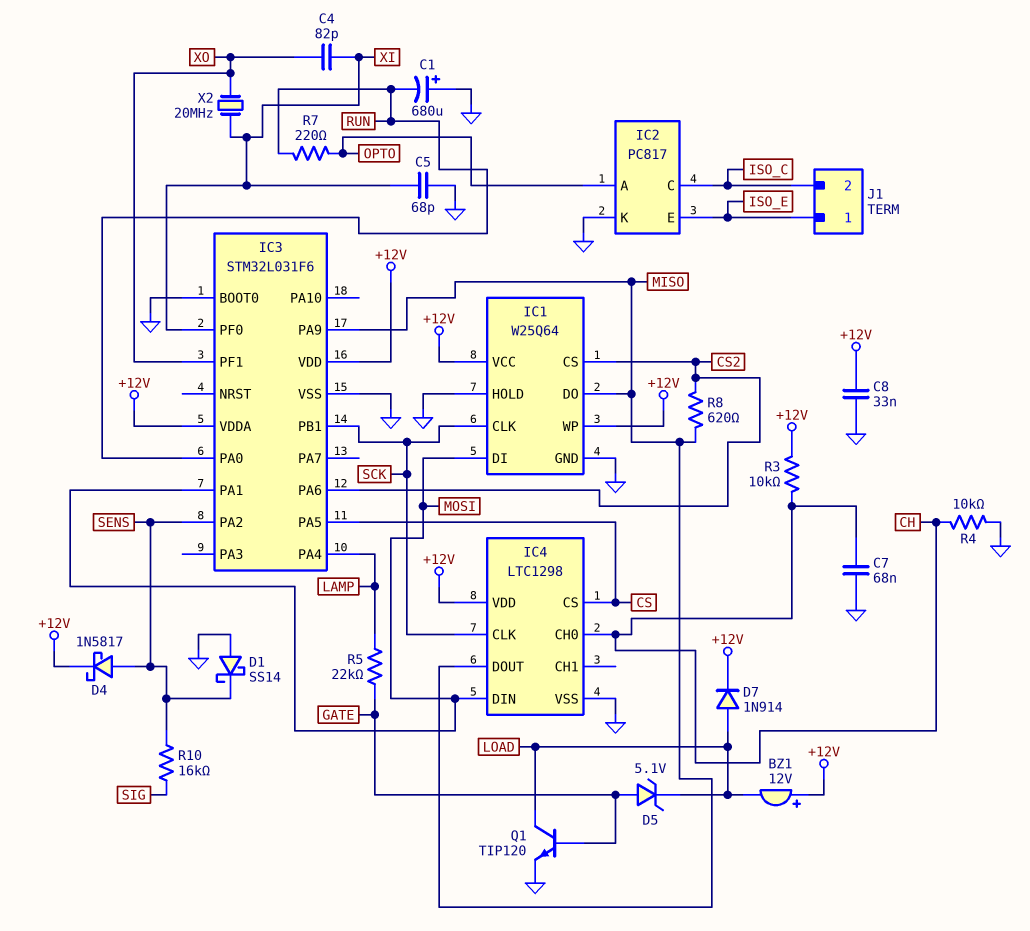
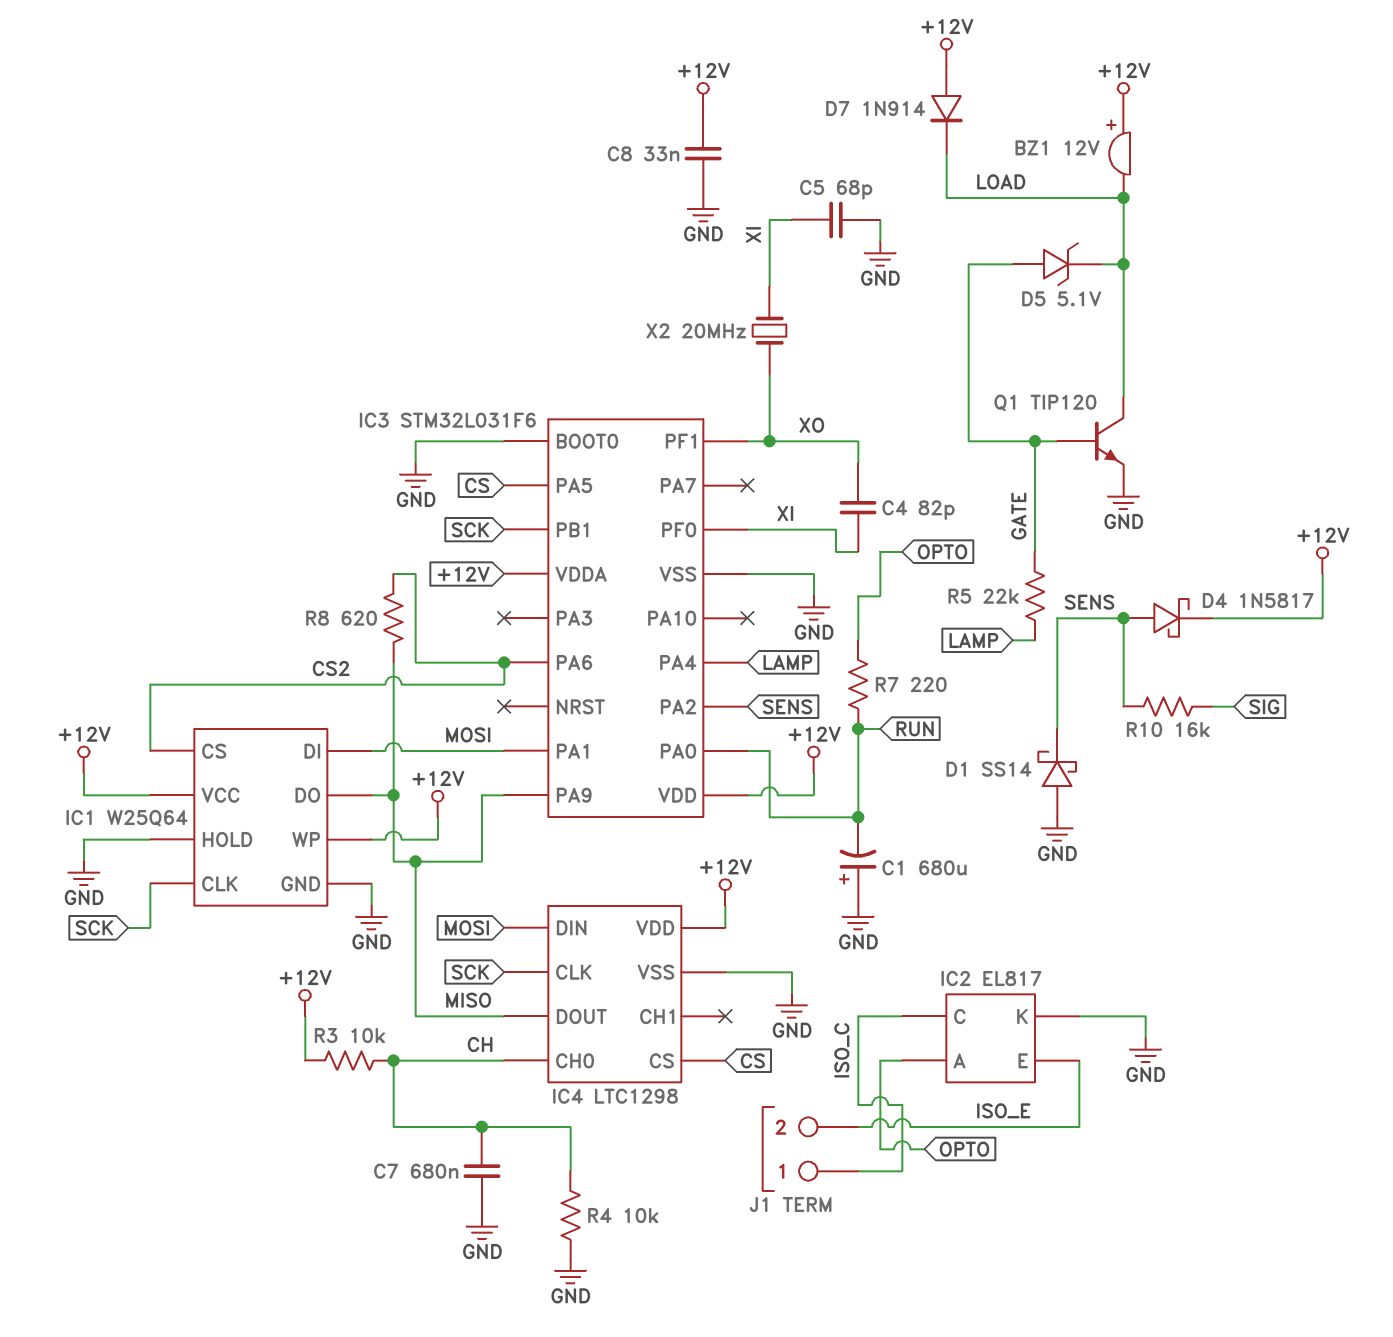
C7: 68nF (CH, GND) -> 680nF (CH, GND)
D7: diode 1N914 (A LOAD, K +12V) -> diode 1N914 (A +12V, K LOAD)
IC2: PC817 -> EL817
J1 pin 1: ISO_E -> ISO_C
J1 pin 2: ISO_C -> ISO_E

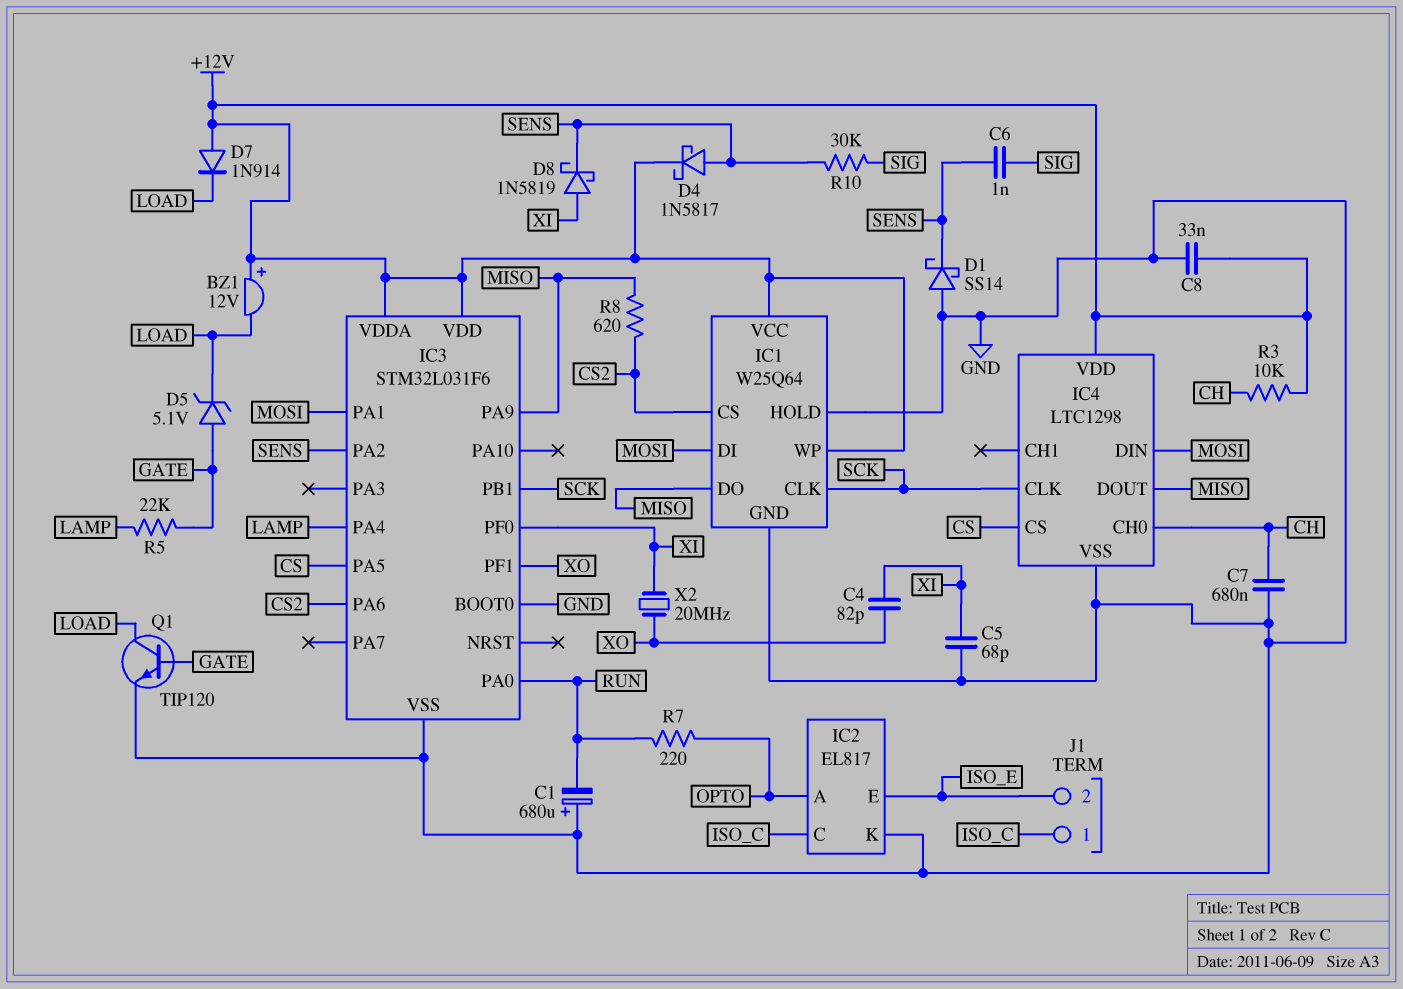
C6: none -> 1nF (SENS, SIG)
D8: none -> schottky 1N5819 (A XI, K SENS)
R4: 10k (CH, GND) -> none
R10: 16k (SENS, SIG) -> 30k (SENS, SIG)

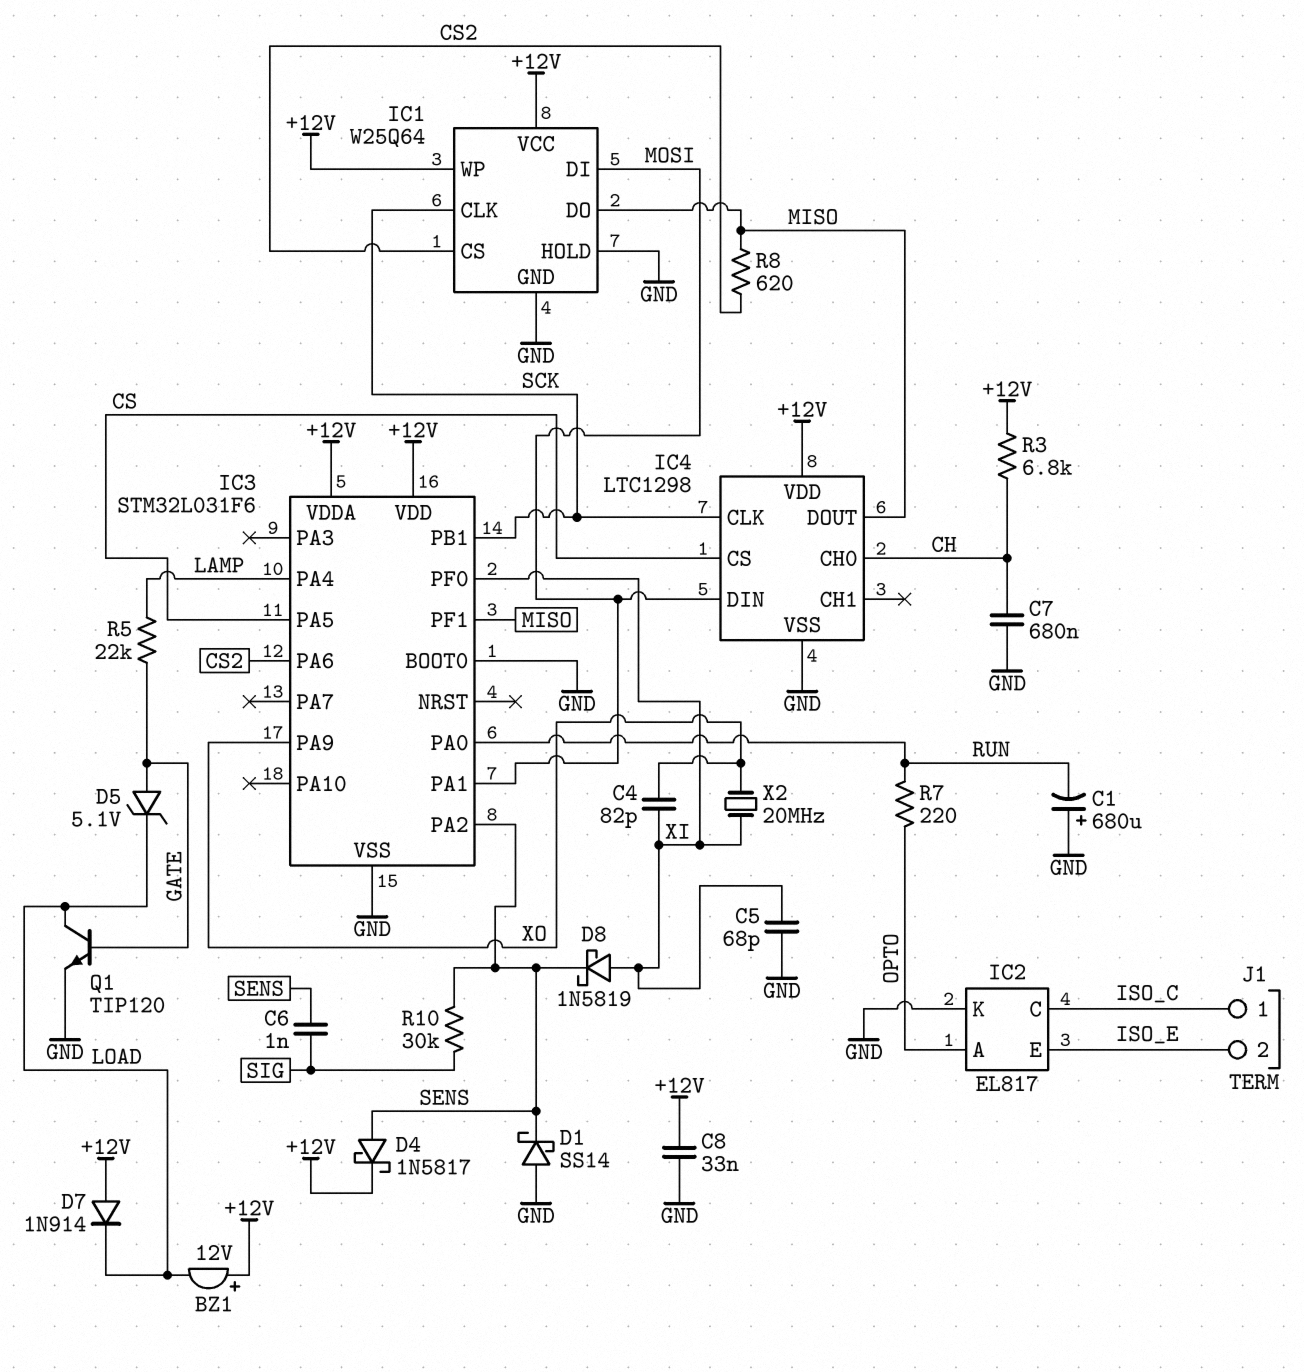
IC3 pin PA9: MISO -> XO
IC3 pin PF1: XO -> MISO
R3: 10k (+12V, CH) -> 6.8k (+12V, CH)

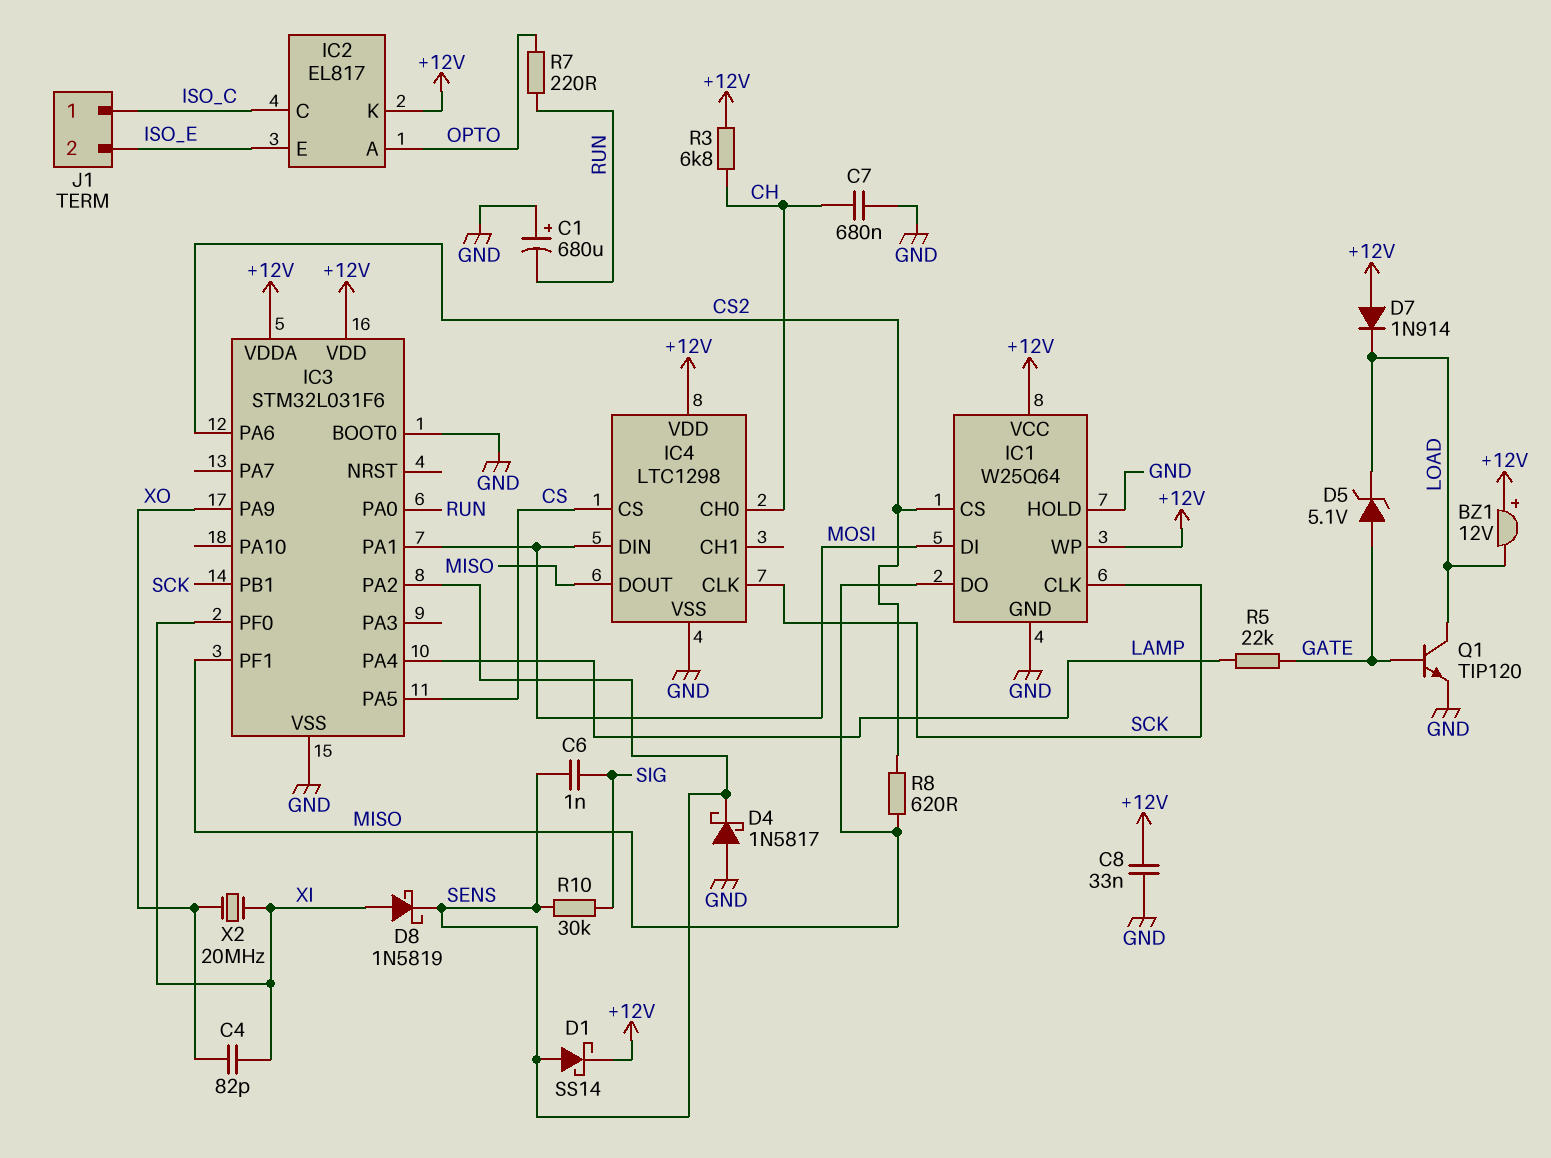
C5: 68pF (GND, XI) -> none
D1: schottky SS14 (A GND, K SENS) -> schottky SS14 (A SENS, K +12V)
D4: schottky 1N5817 (A SENS, K +12V) -> schottky 1N5817 (A GND, K SENS)
IC2 pin K: GND -> +12V

